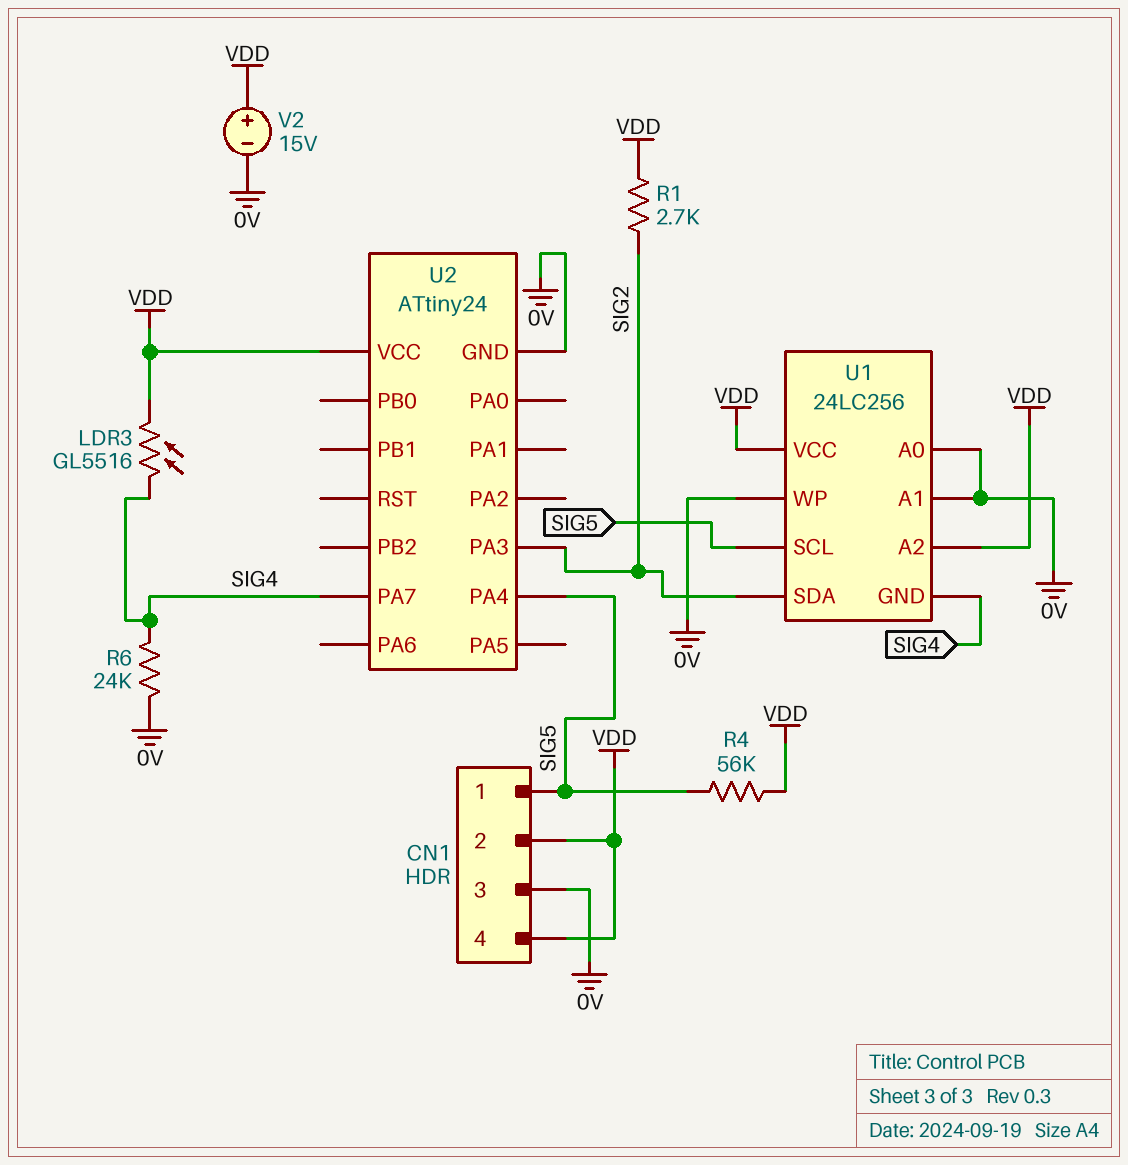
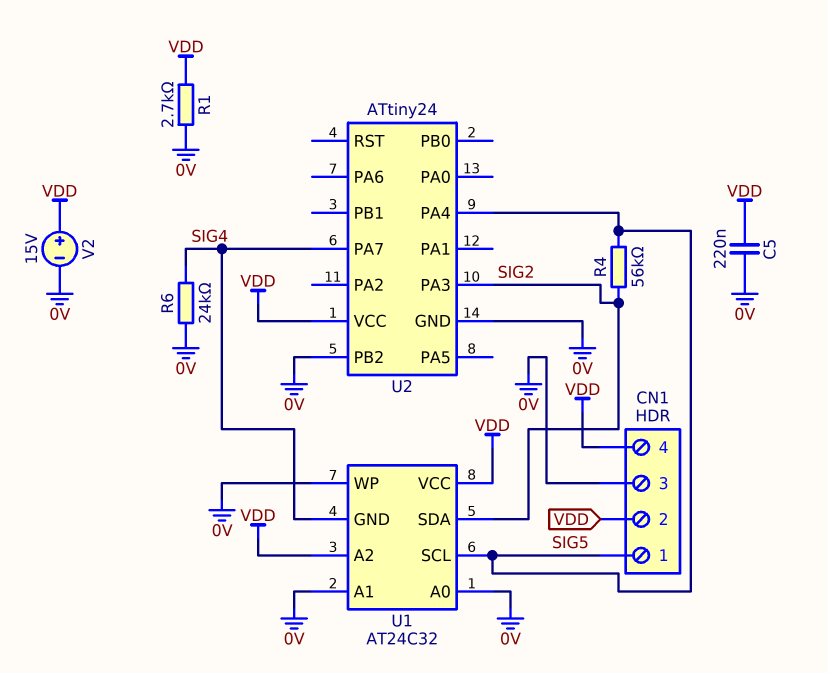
C5: none -> 220nF (0V, VDD)
LDR3: GL5516 (SIG4, VDD) -> none
R1: 2.7k (SIG2, VDD) -> 2.7k (0V, VDD)
R4: 56k (SIG5, VDD) -> 56k (SIG2, SIG5)
U1: 24LC256 -> AT24C32
U2 pin PB2: none -> 0V

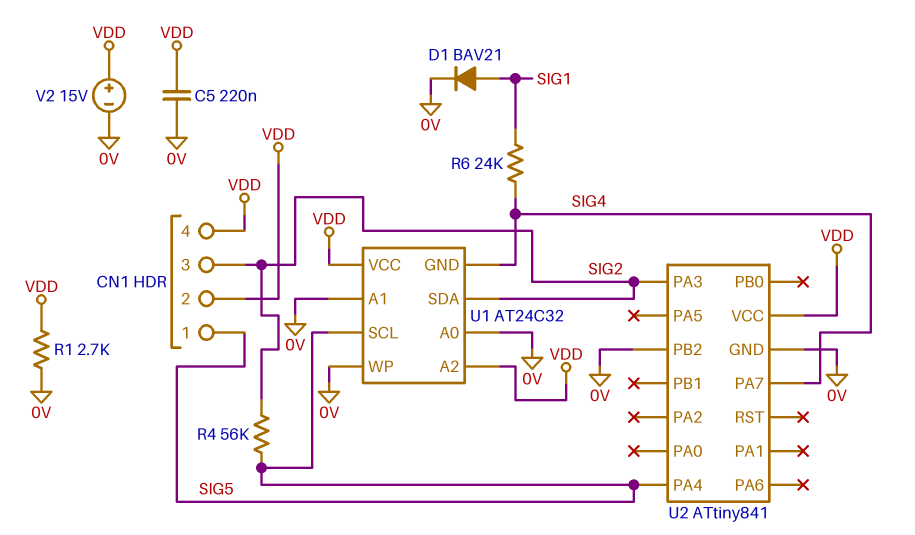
CN1 pin 3: 0V -> SIG2
D1: none -> diode BAV21 (A SIG1, K 0V)
R6: 24k (0V, SIG4) -> 24k (SIG1, SIG4)
U2: ATtiny24 -> ATtiny841

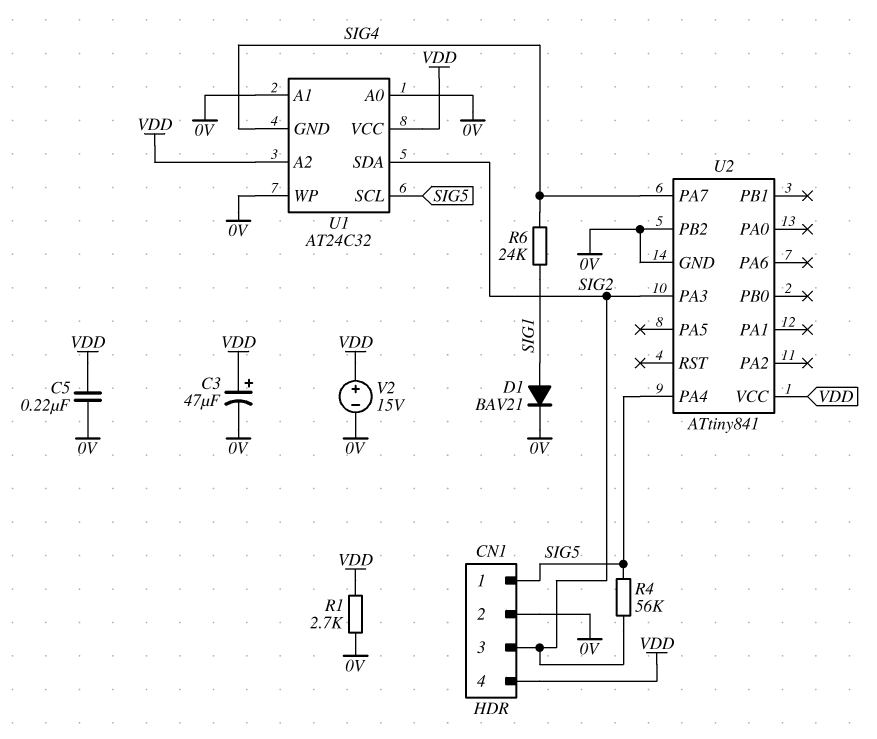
C3: none -> 47uF (plus VDD, minus 0V)
CN1 pin 2: VDD -> 0V

